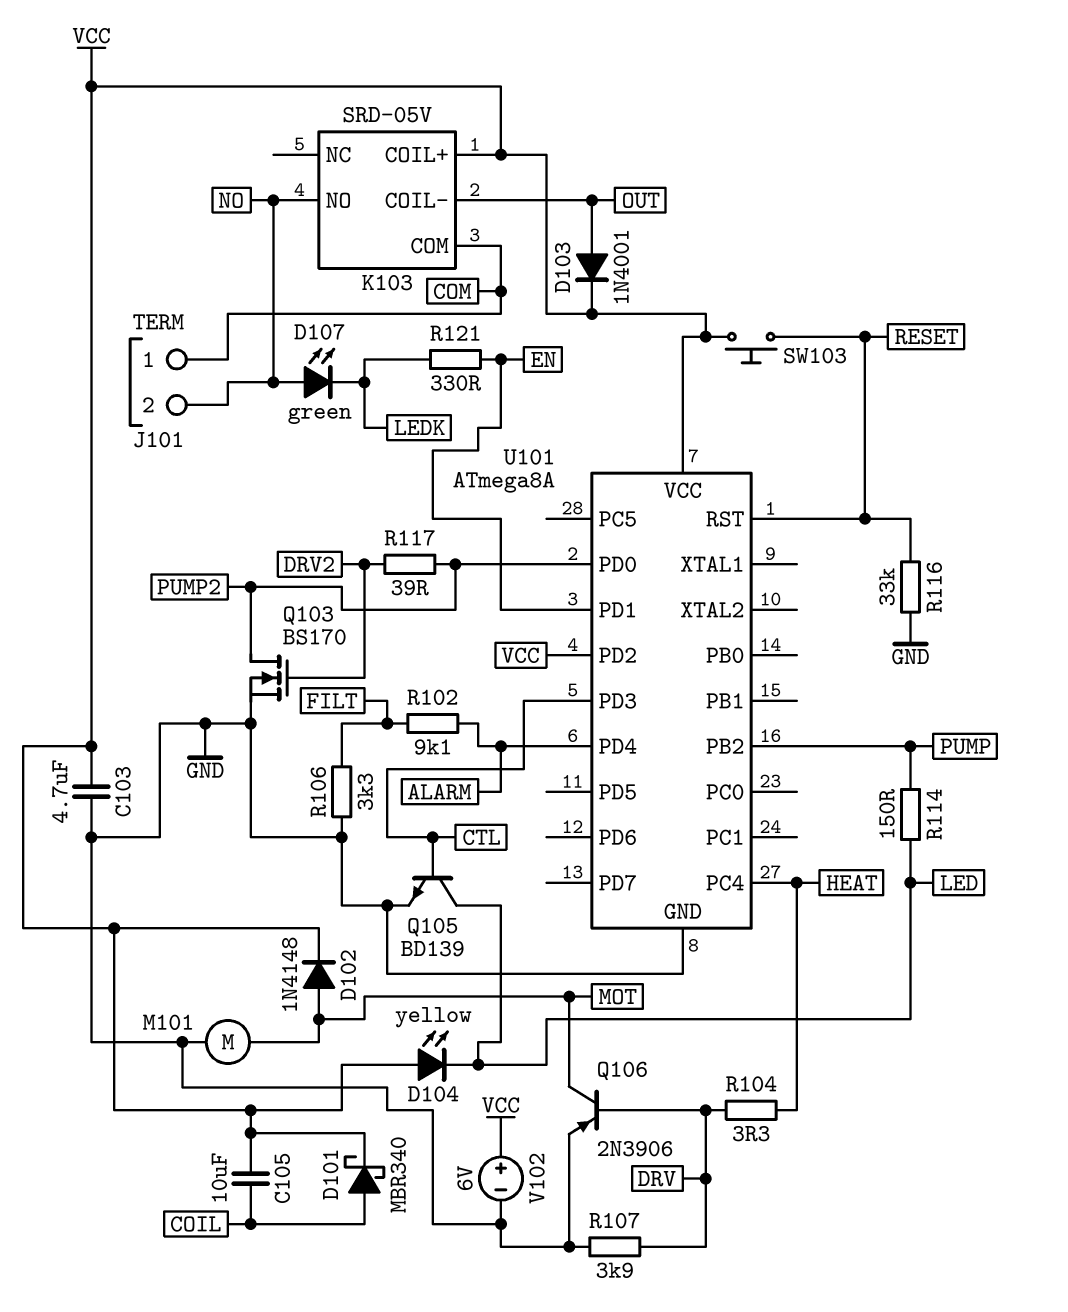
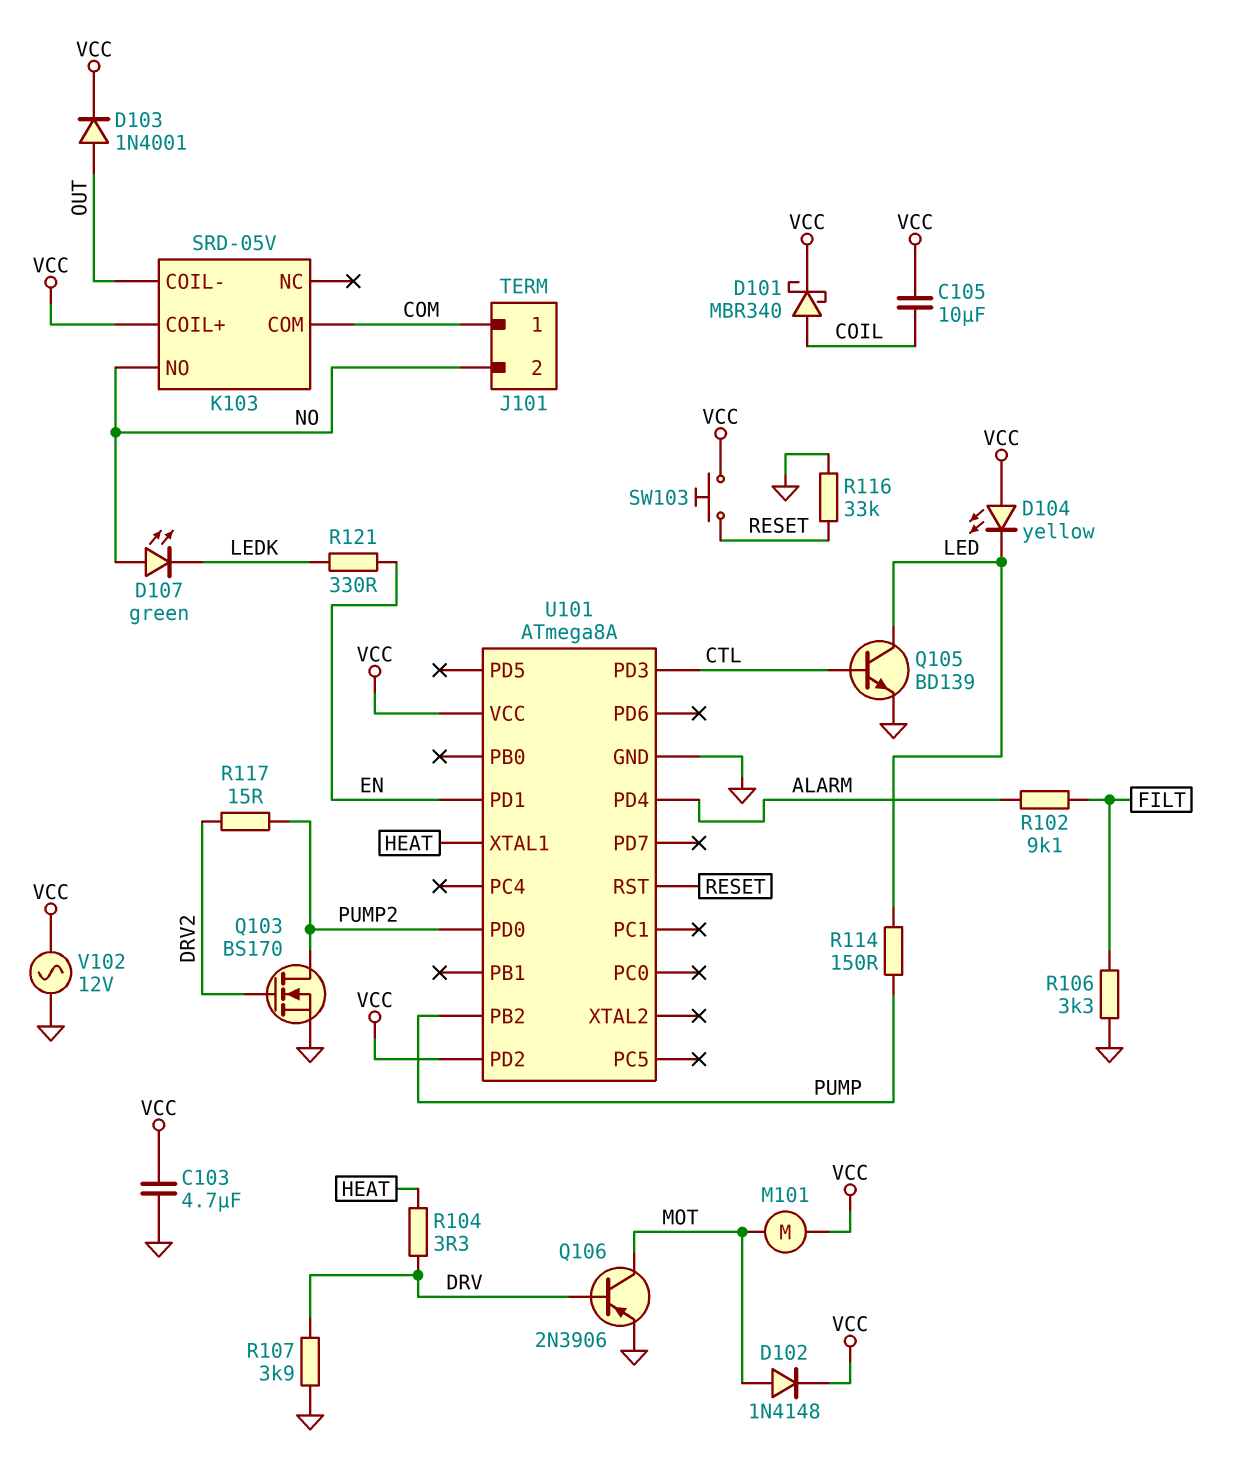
M101: motor (GND, MOT) -> motor (MOT, VCC)
R117: 39 (DRV2, PUMP2) -> 15 (DRV2, PUMP2)
U101 pin PC4: HEAT -> none
U101 pin XTAL1: none -> HEAT
V102: 6V (plus VCC, minus GND) -> AC 12V (GND, VCC)

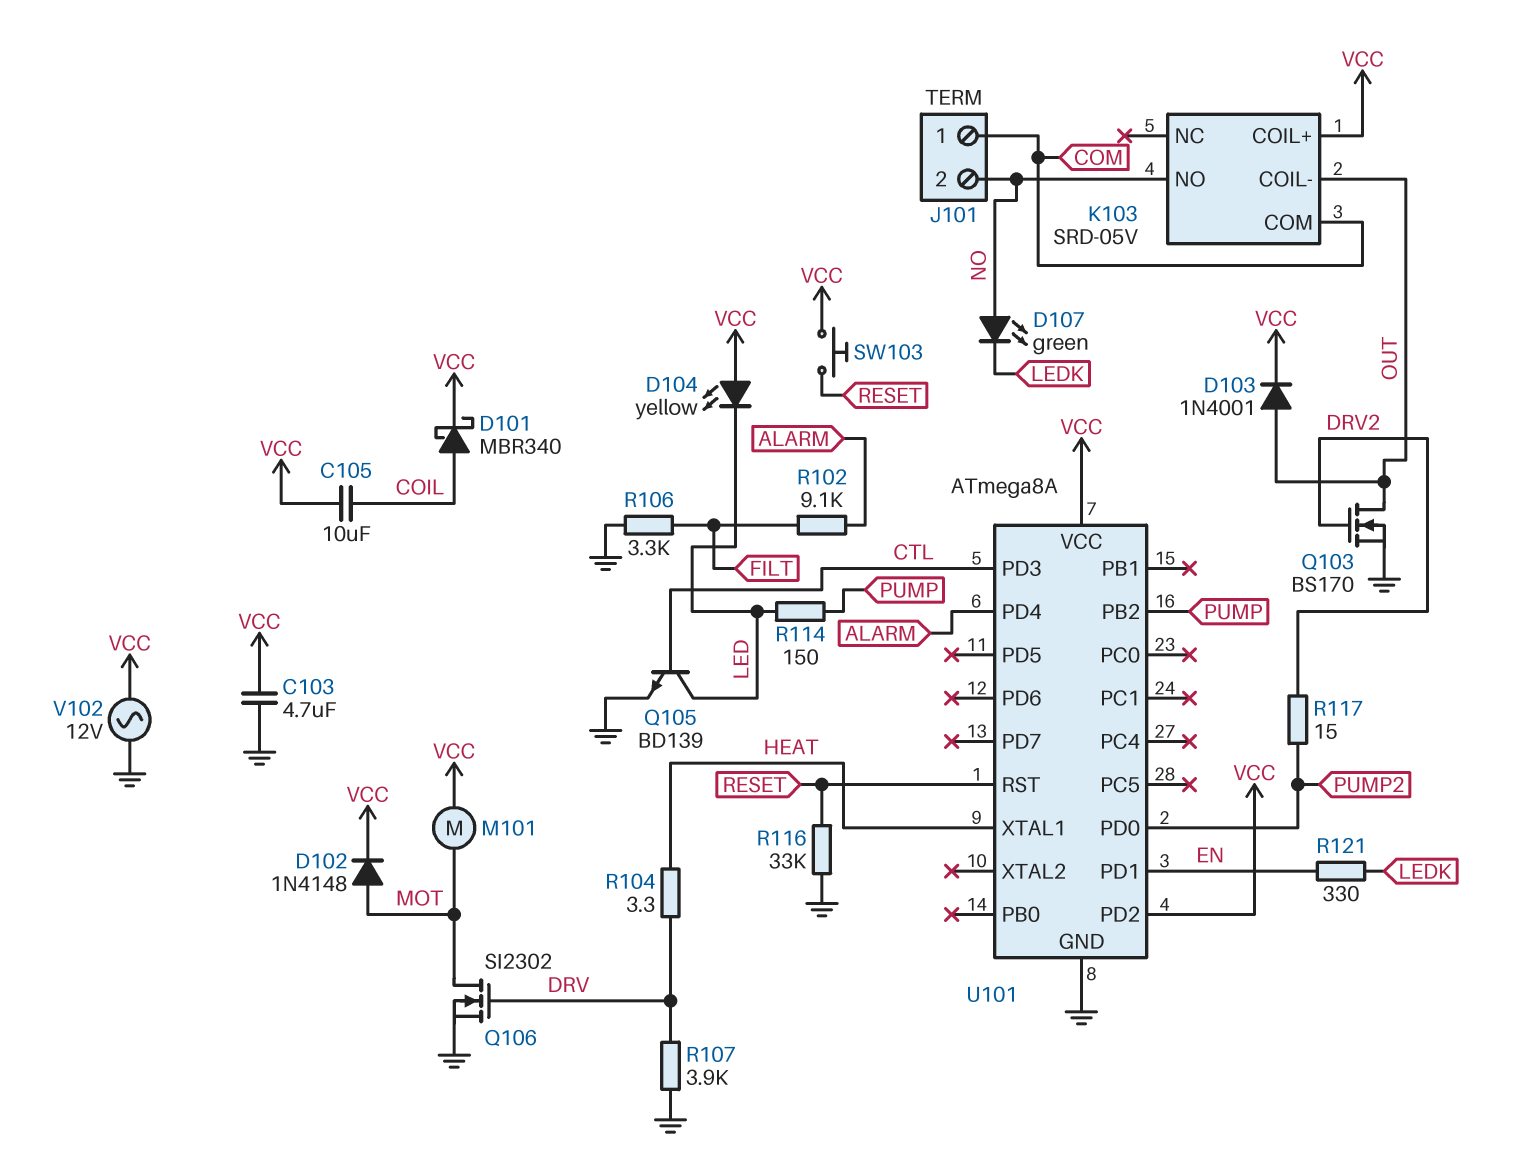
Q103: NMOS BS170 (G DRV2, D PUMP2, S GND) -> NMOS BS170 (G DRV2, D OUT, S GND)
Q106: PNP 2N3906 (B DRV, C MOT, E GND) -> NMOS SI2302 (G DRV, D MOT, S GND)

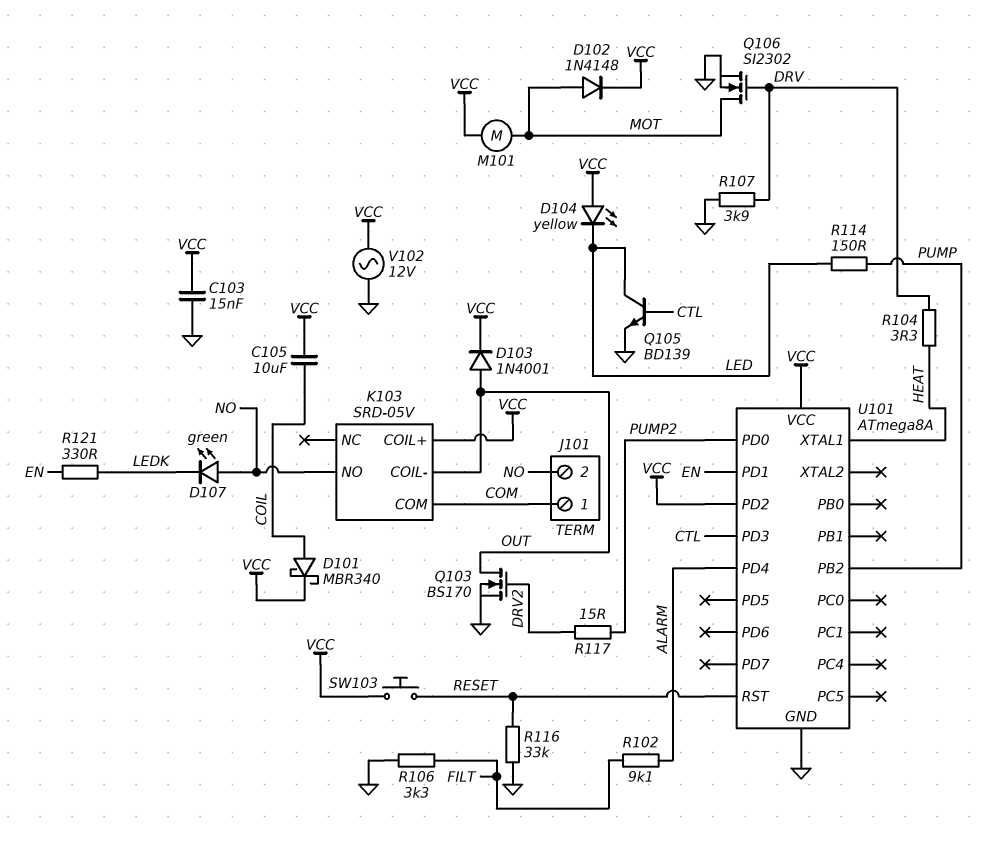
C103: 4.7uF (GND, VCC) -> 15nF (GND, VCC)

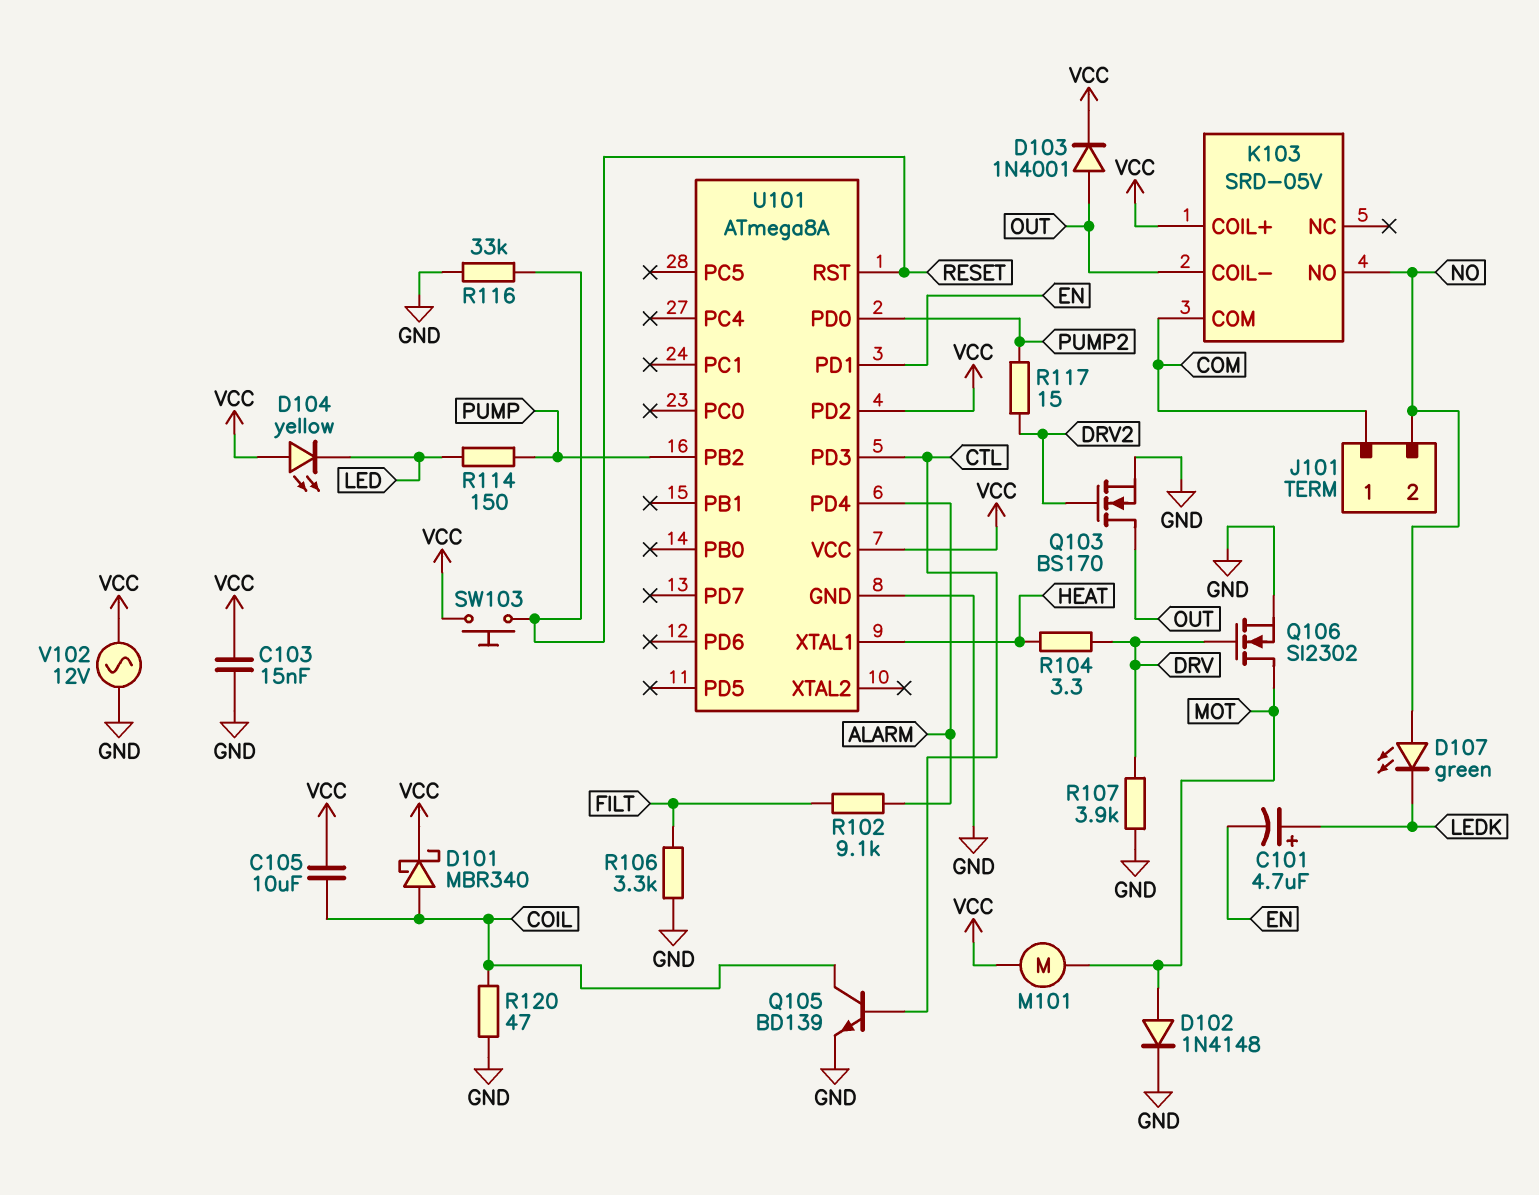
C101: none -> 4.7uF (plus LEDK, minus EN)
D102: diode 1N4148 (A MOT, K VCC) -> diode 1N4148 (A MOT, K GND)
Q105: NPN BD139 (B CTL, C LED, E GND) -> NPN BD139 (B CTL, C COIL, E GND)
R120: none -> 47 (COIL, GND)
R121: 330 (EN, LEDK) -> none

